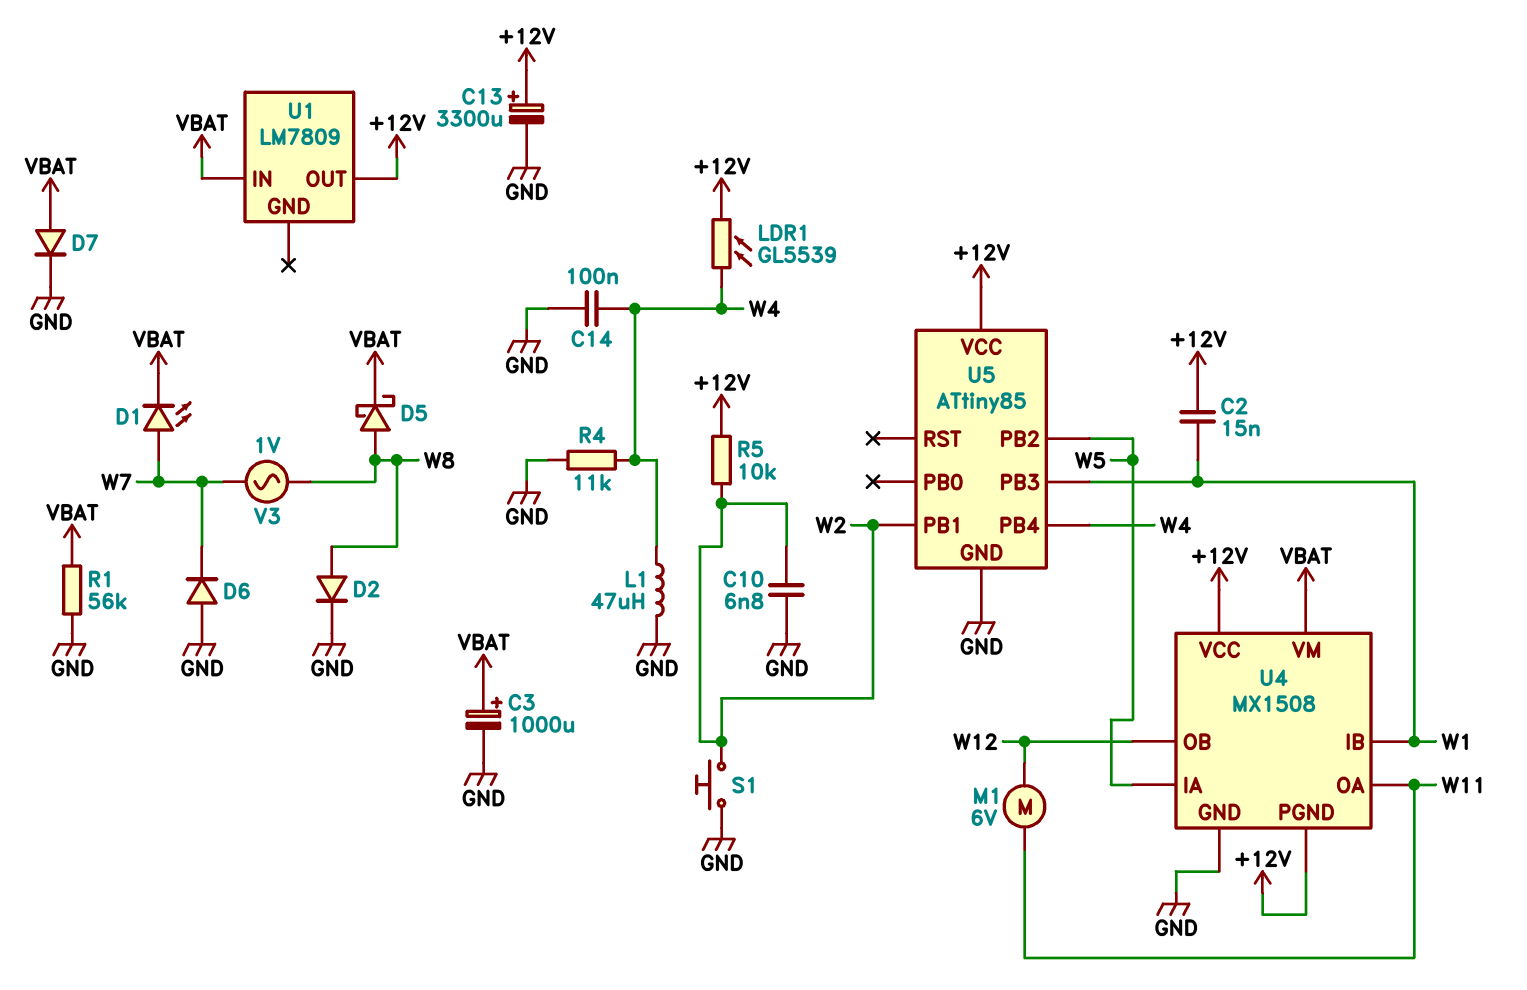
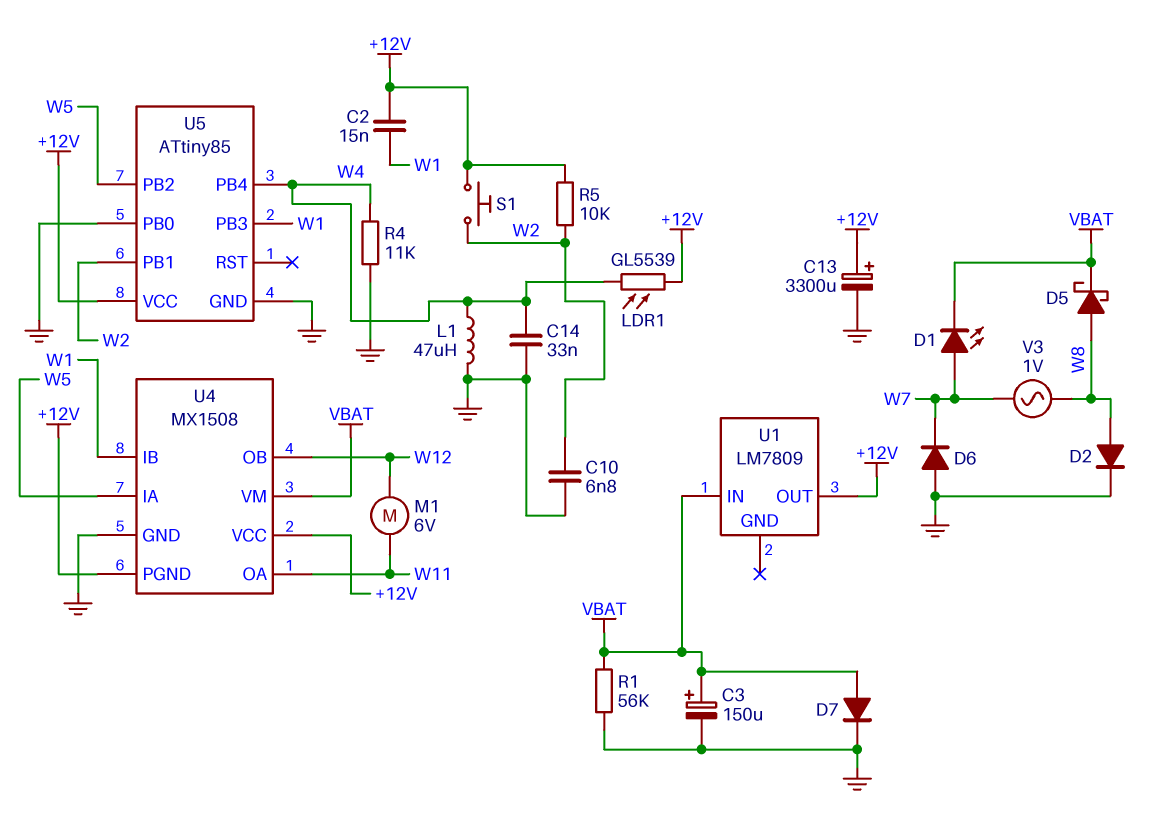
C3: 1000uF (plus VBAT, minus GND) -> 150uF (plus VBAT, minus GND)
C14: 100nF (GND, W4) -> 33nF (GND, W4)
S1: button (GND, W2) -> button (+12V, W2)
U5 pin PB0: none -> GND

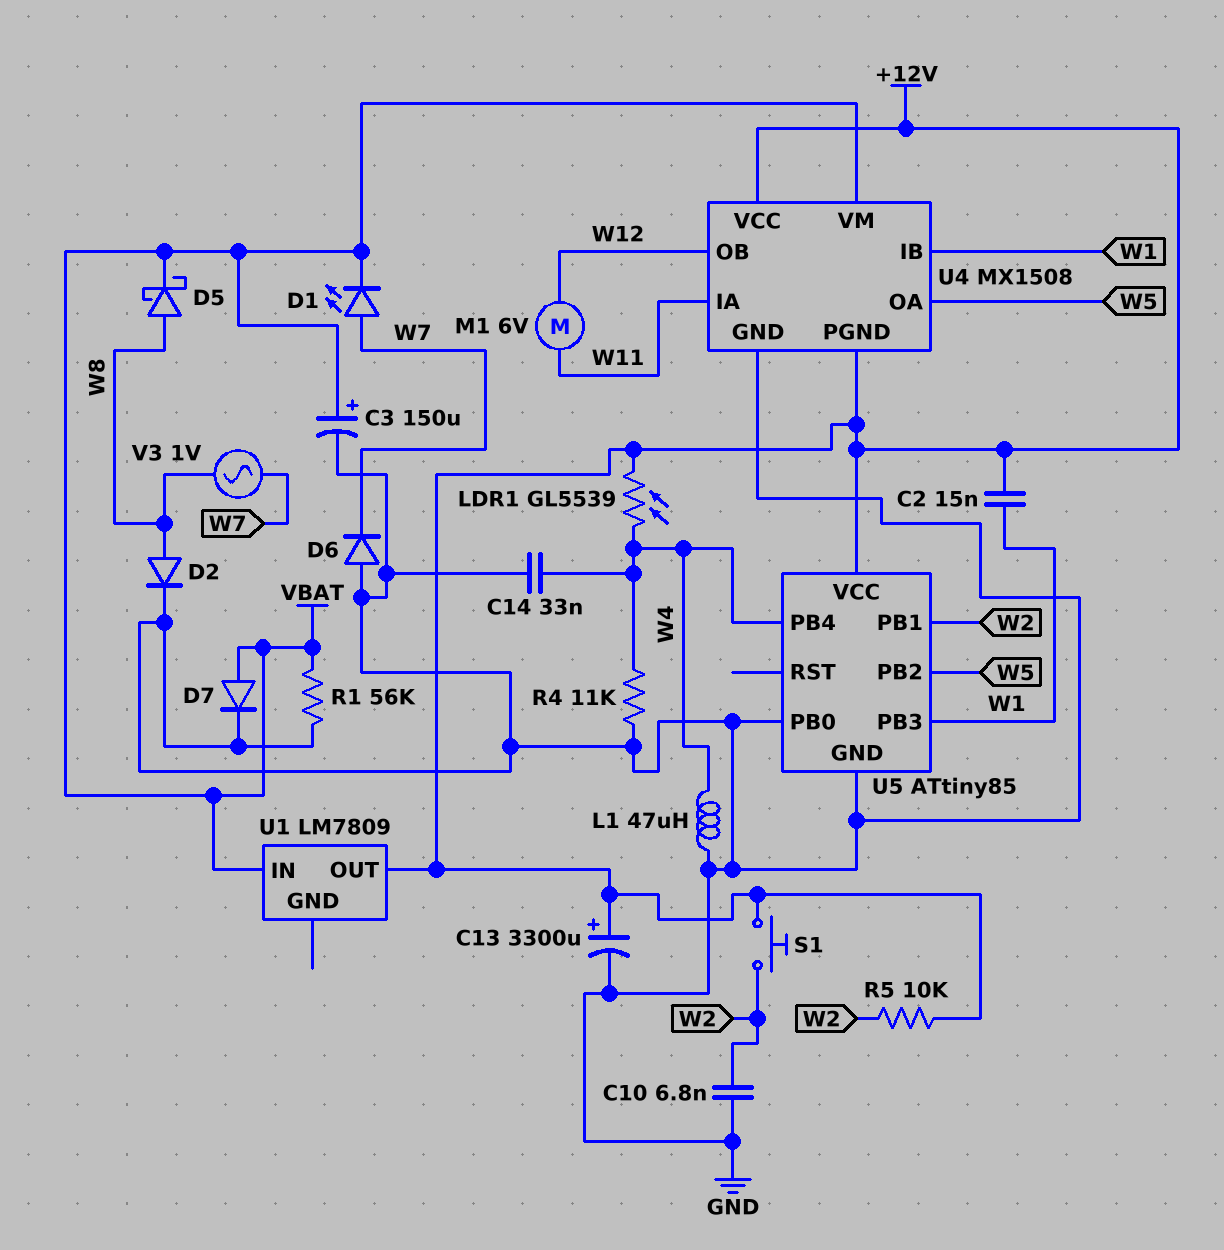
U4 pin IA: W5 -> W11
U4 pin OA: W11 -> W5

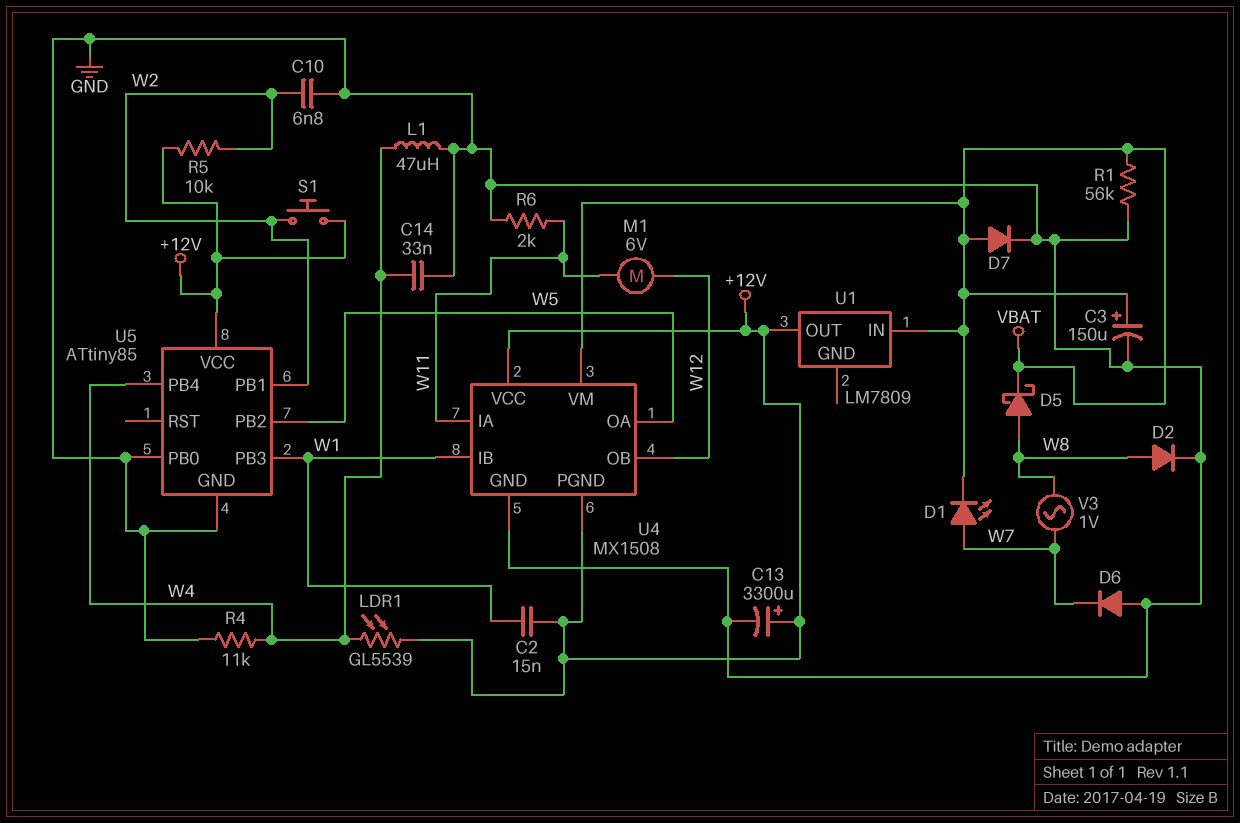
R6: none -> 2k (GND, W11)

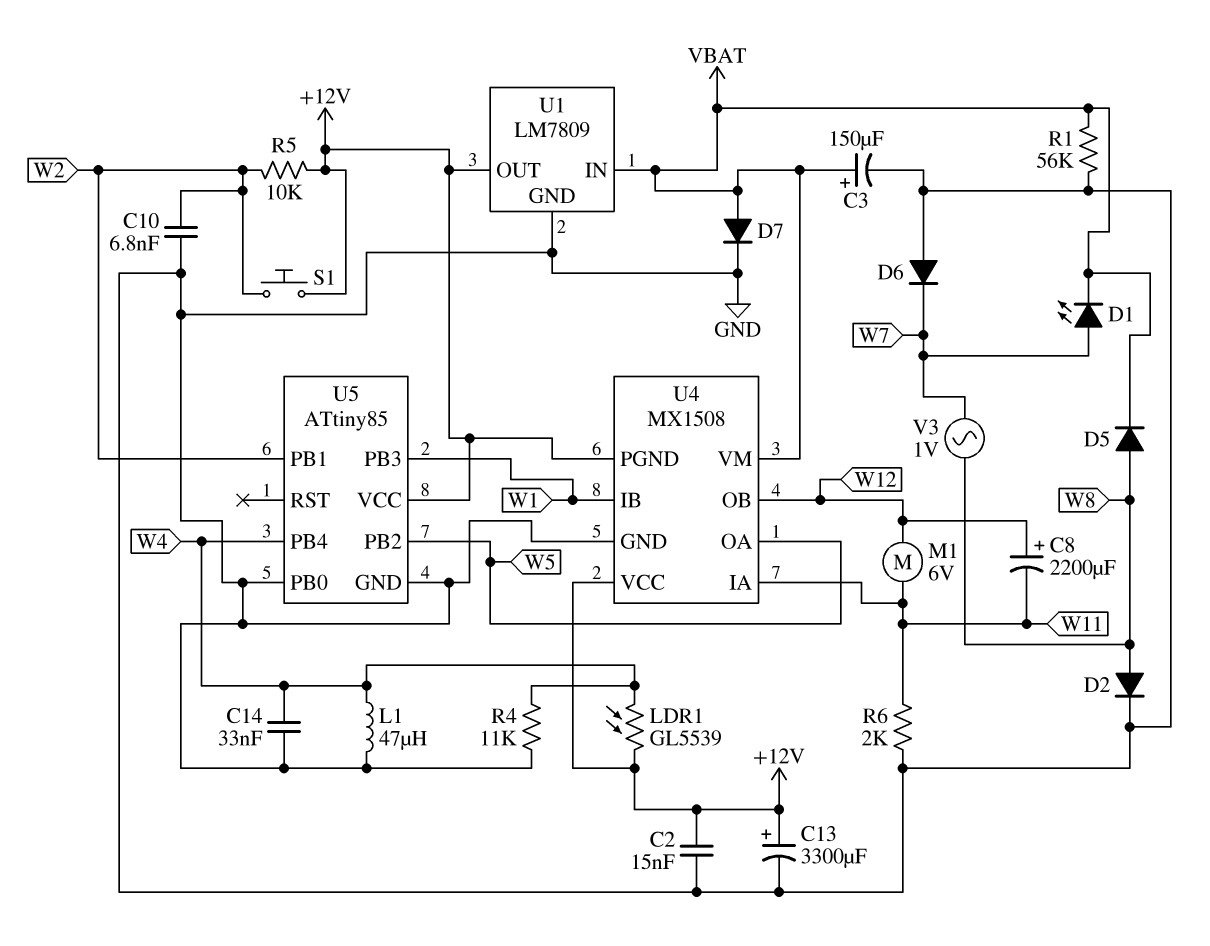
C2: 15nF (+12V, W1) -> 15nF (+12V, GND)
C8: none -> 2200uF (plus W12, minus W11)
D5: schottky (A W8, K VBAT) -> diode (A W8, K VBAT)
U1 pin GND: none -> GND

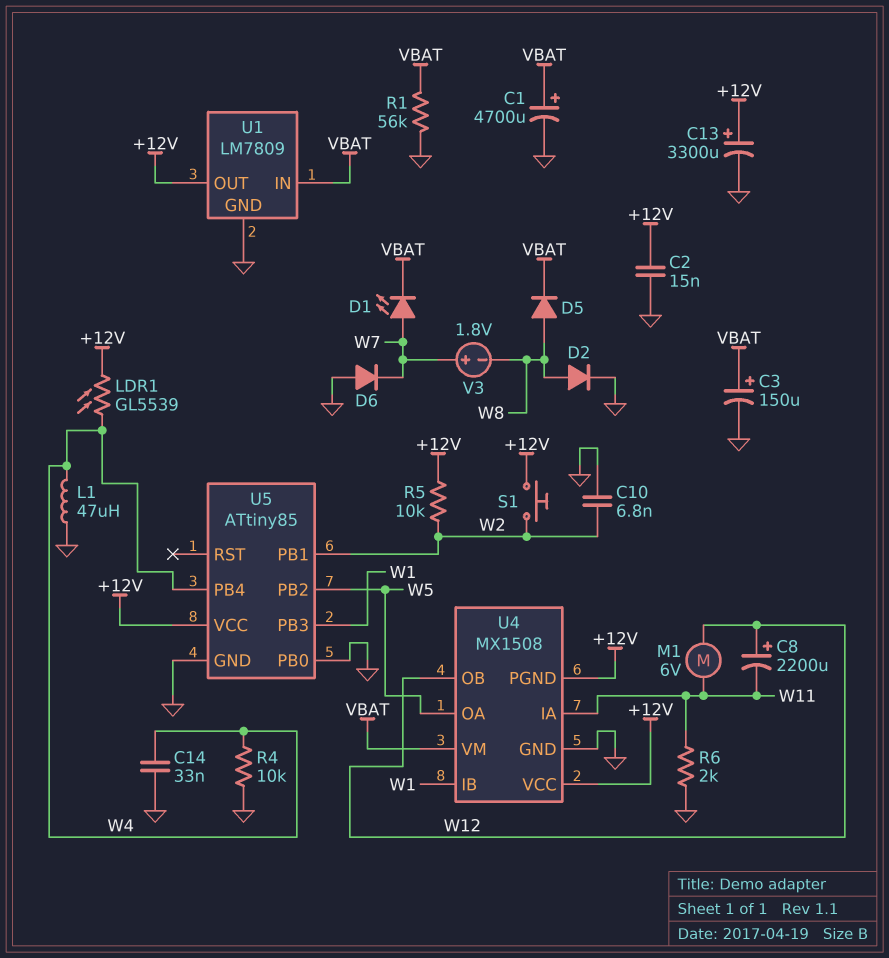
C1: none -> 4700uF (plus VBAT, minus GND)
D7: diode (A VBAT, K GND) -> none
R4: 11k (GND, W4) -> 10k (GND, W4)
V3: AC 1V (W7, W8) -> 1.8V (plus W7, minus W8)

